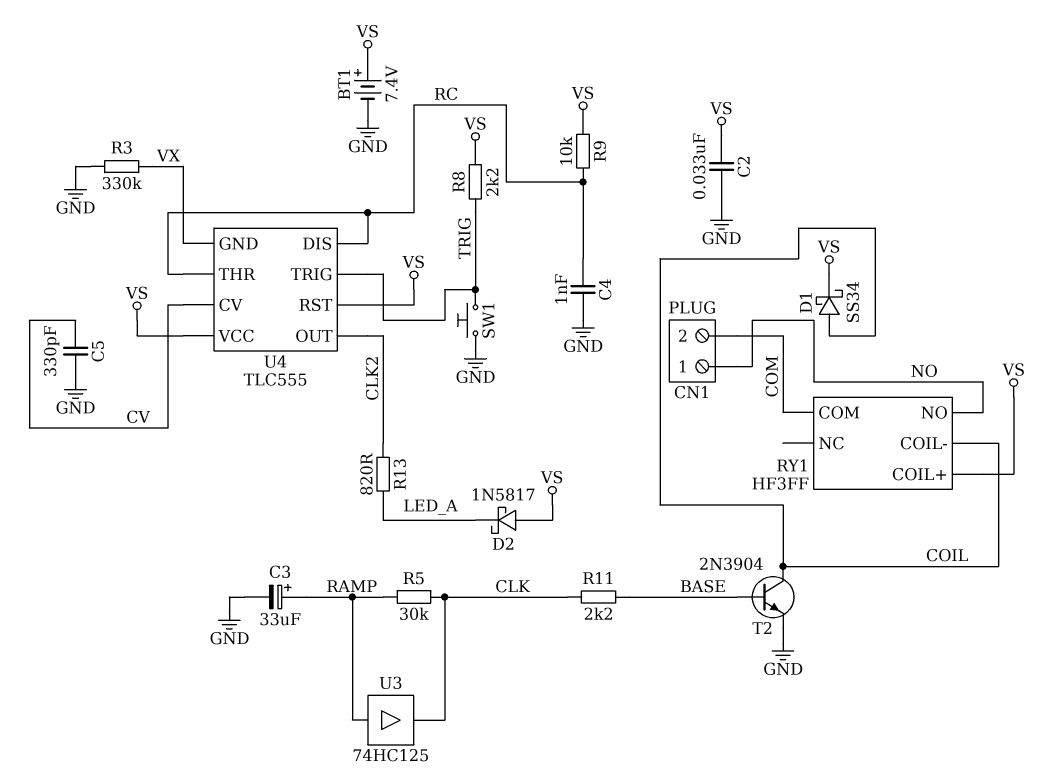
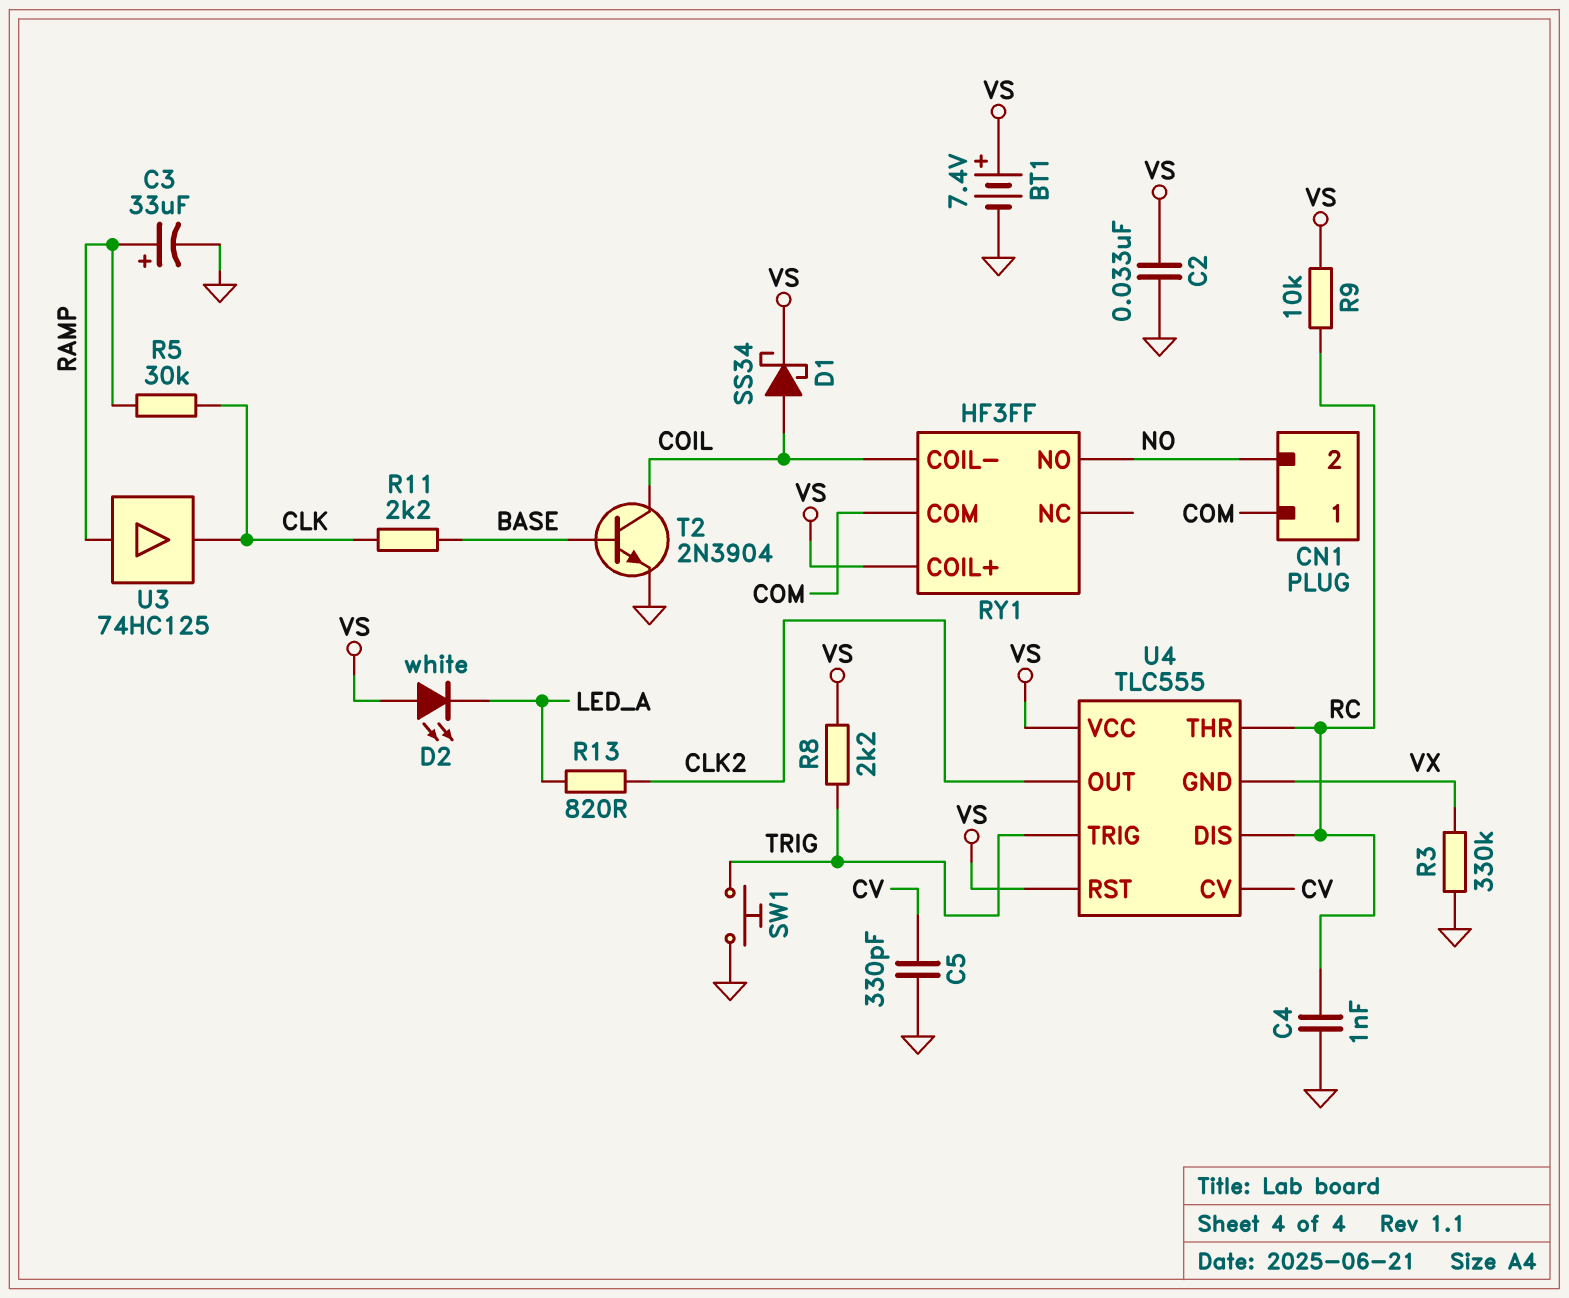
CN1 pin 1: NO -> COM
CN1 pin 2: COM -> NO
D2: schottky 1N5817 (A VS, K LED_A) -> LED white (A VS, K LED_A)

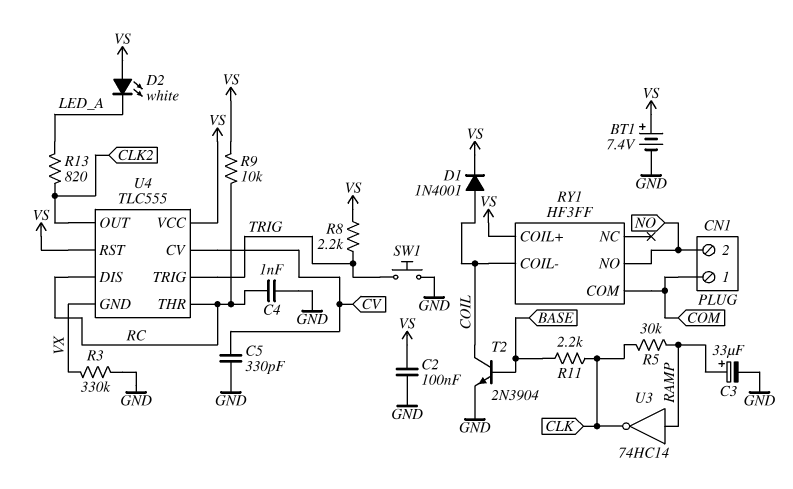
C2: 33nF (GND, VS) -> 100nF (GND, VS)
D1: schottky SS34 (A COIL, K VS) -> diode 1N4001 (A COIL, K VS)
U3: buffer 74HC125 (in RAMP, out CLK) -> NOT 74HC14 (in RAMP, out CLK)

